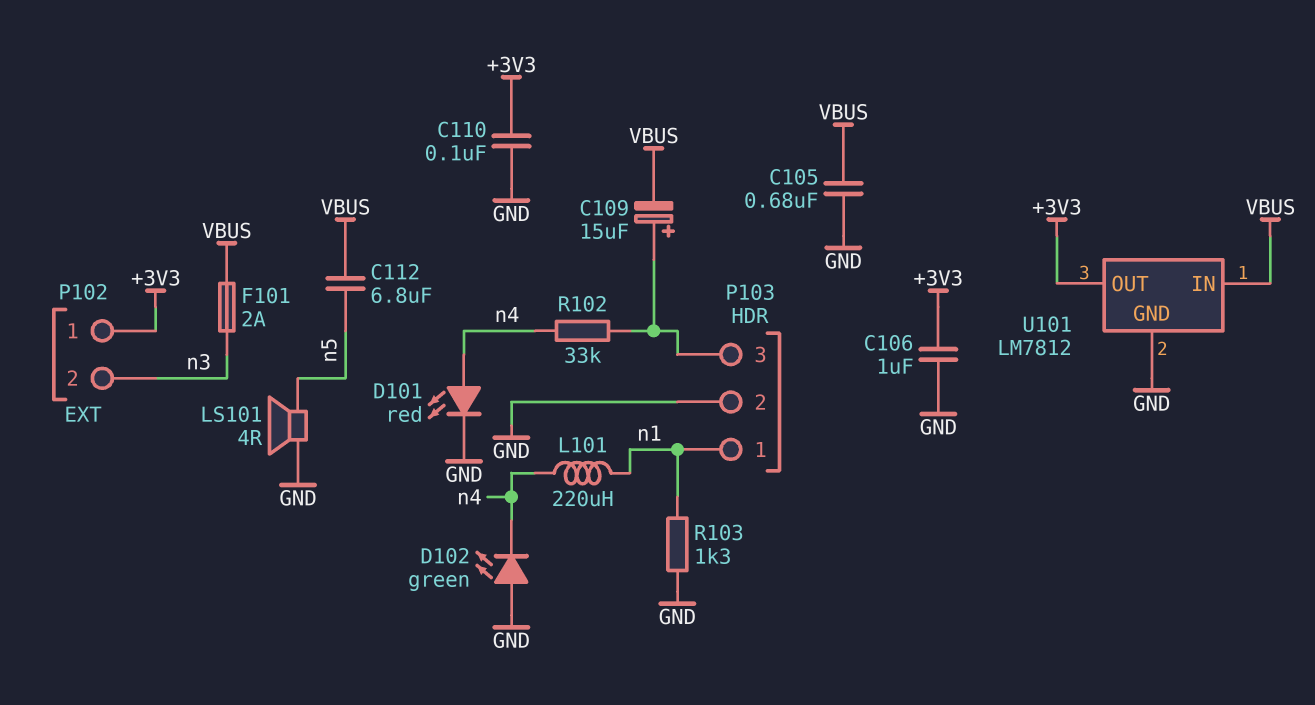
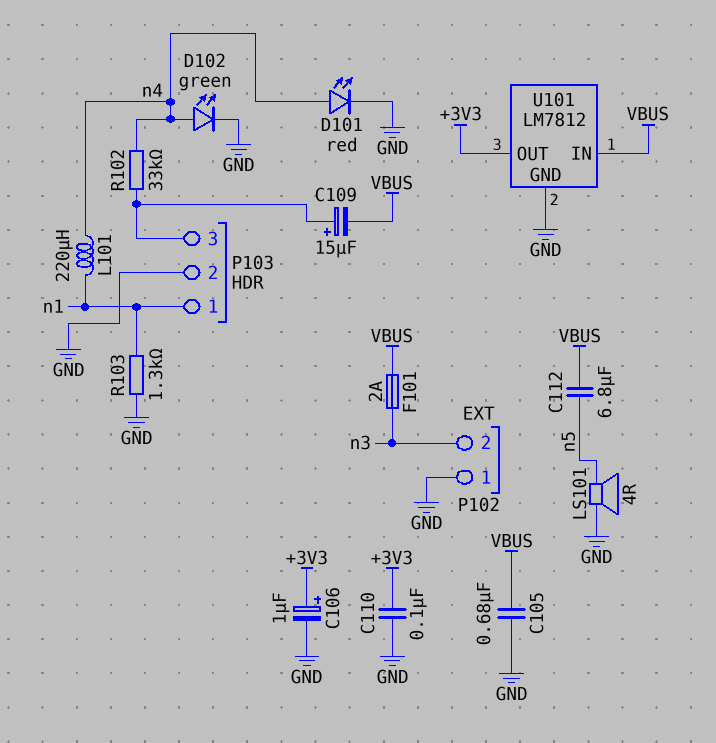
C106: 1uF (+3V3, GND) -> 1uF (plus +3V3, minus GND)
D102: LED green (A GND, K n4) -> LED green (A n4, K GND)
P102 pin 1: +3V3 -> GND

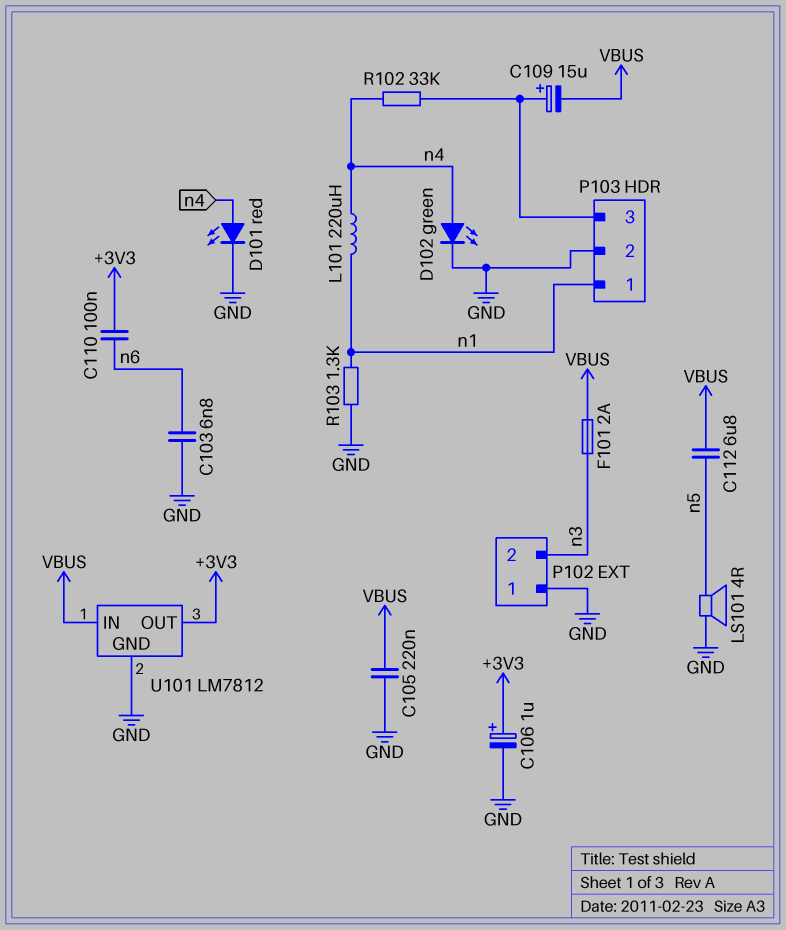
C103: none -> 6.8nF (GND, n6)
C105: 680nF (GND, VBUS) -> 220nF (GND, VBUS)
C110: 100nF (+3V3, GND) -> 100nF (+3V3, n6)

